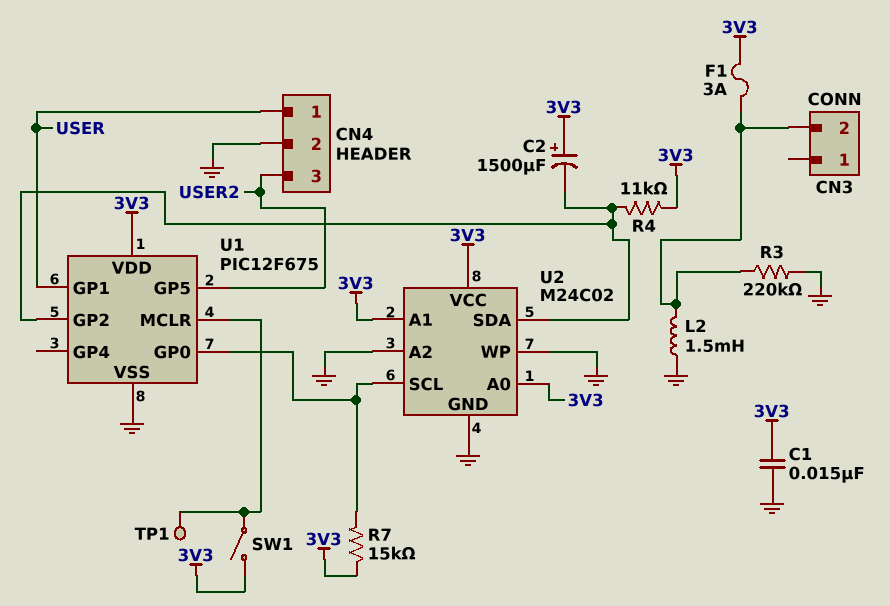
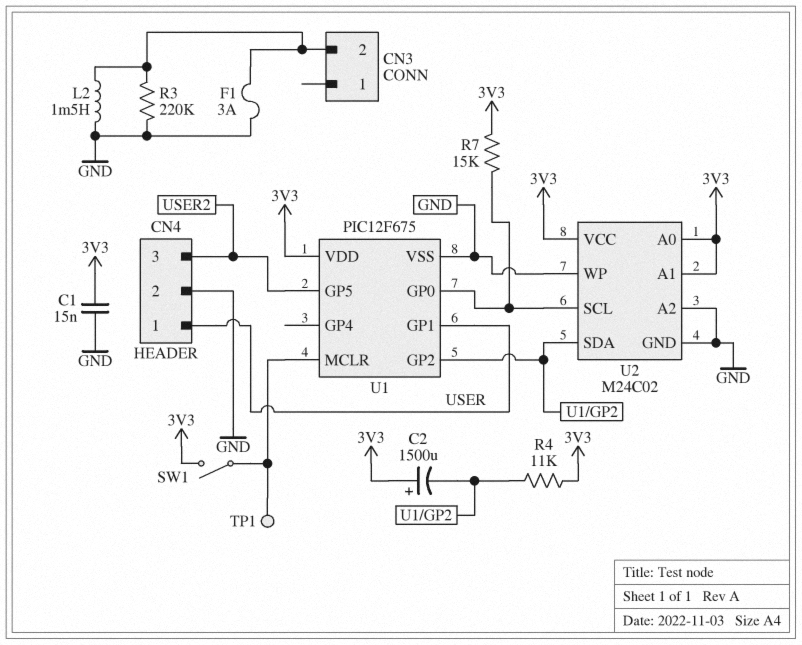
F1: 3A (3V3, CN3/2) -> 3A (CN3/2, GND)

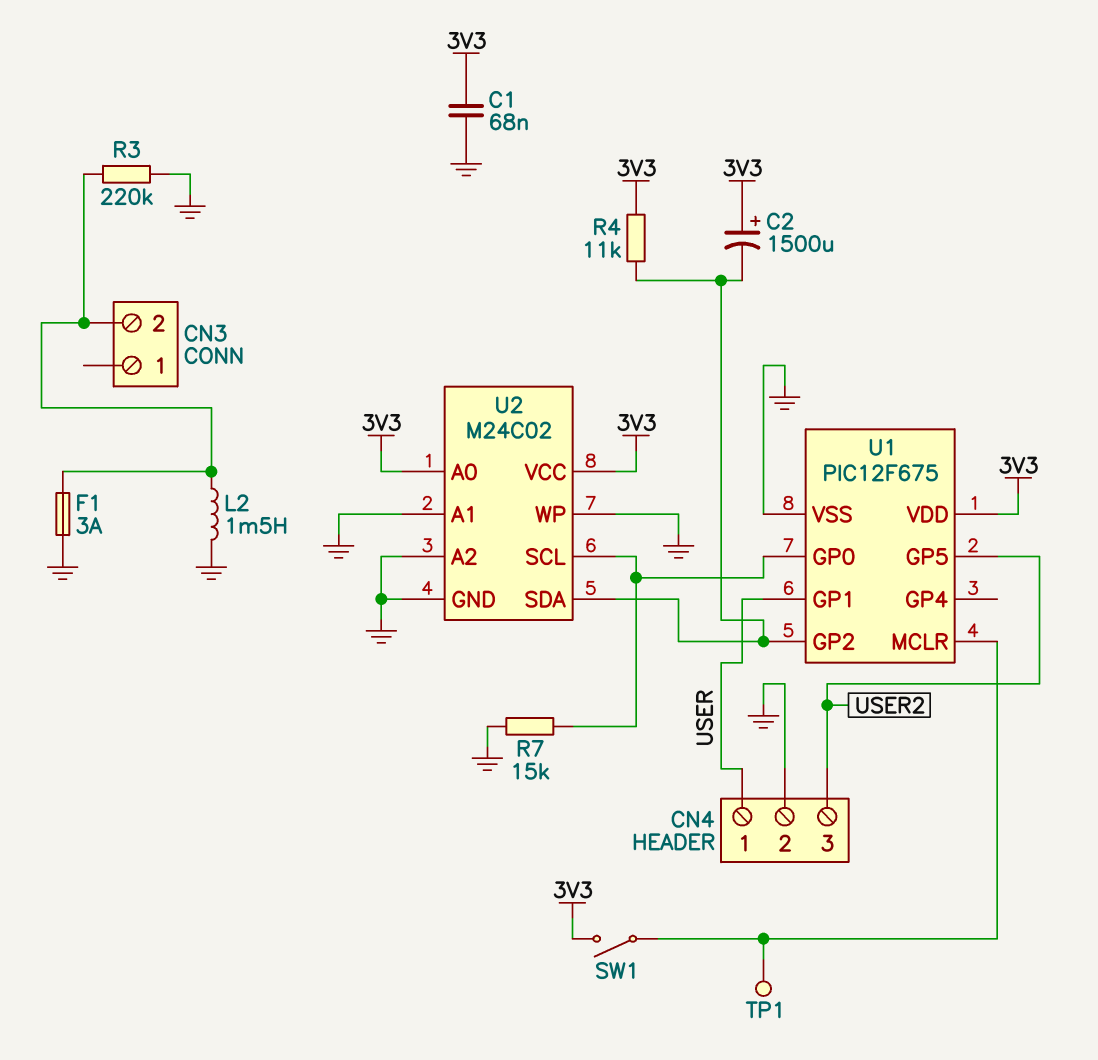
C1: 15nF (3V3, GND) -> 68nF (3V3, GND)
R7: 15k (3V3, U1/GP0) -> 15k (GND, U1/GP0)
U2 pin A1: 3V3 -> GND

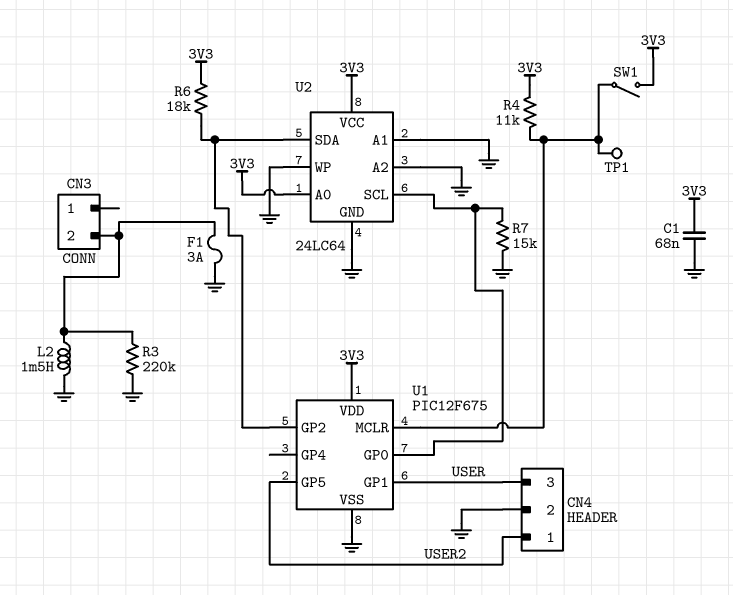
C2: 1500uF (plus 3V3, minus U1/GP2) -> none
CN4 pin 1: USER -> USER2
CN4 pin 3: USER2 -> USER
R4: 11k (3V3, U1/GP2) -> 11k (3V3, U1/MCLR)
R6: none -> 18k (3V3, U1/GP2)
U2: M24C02 -> 24LC64

